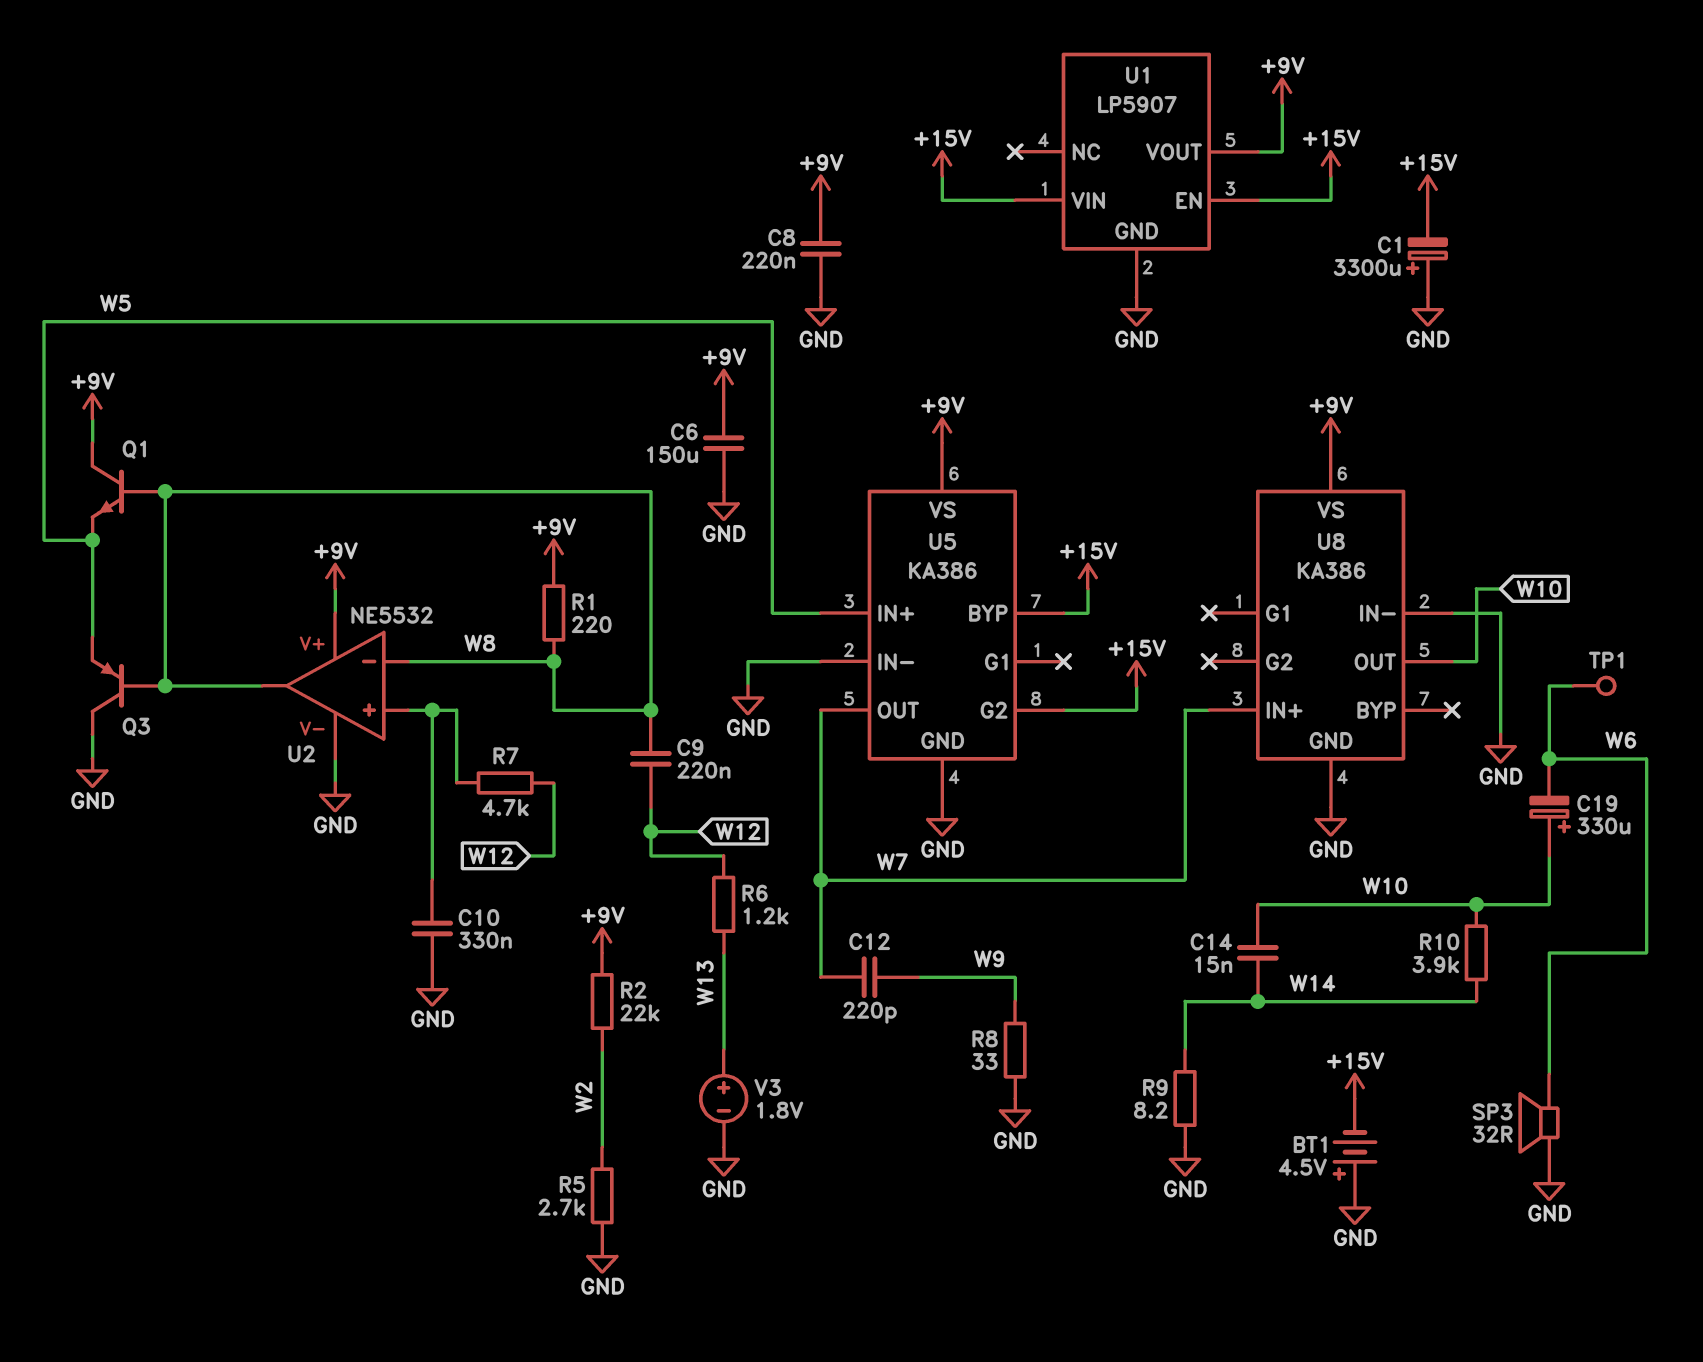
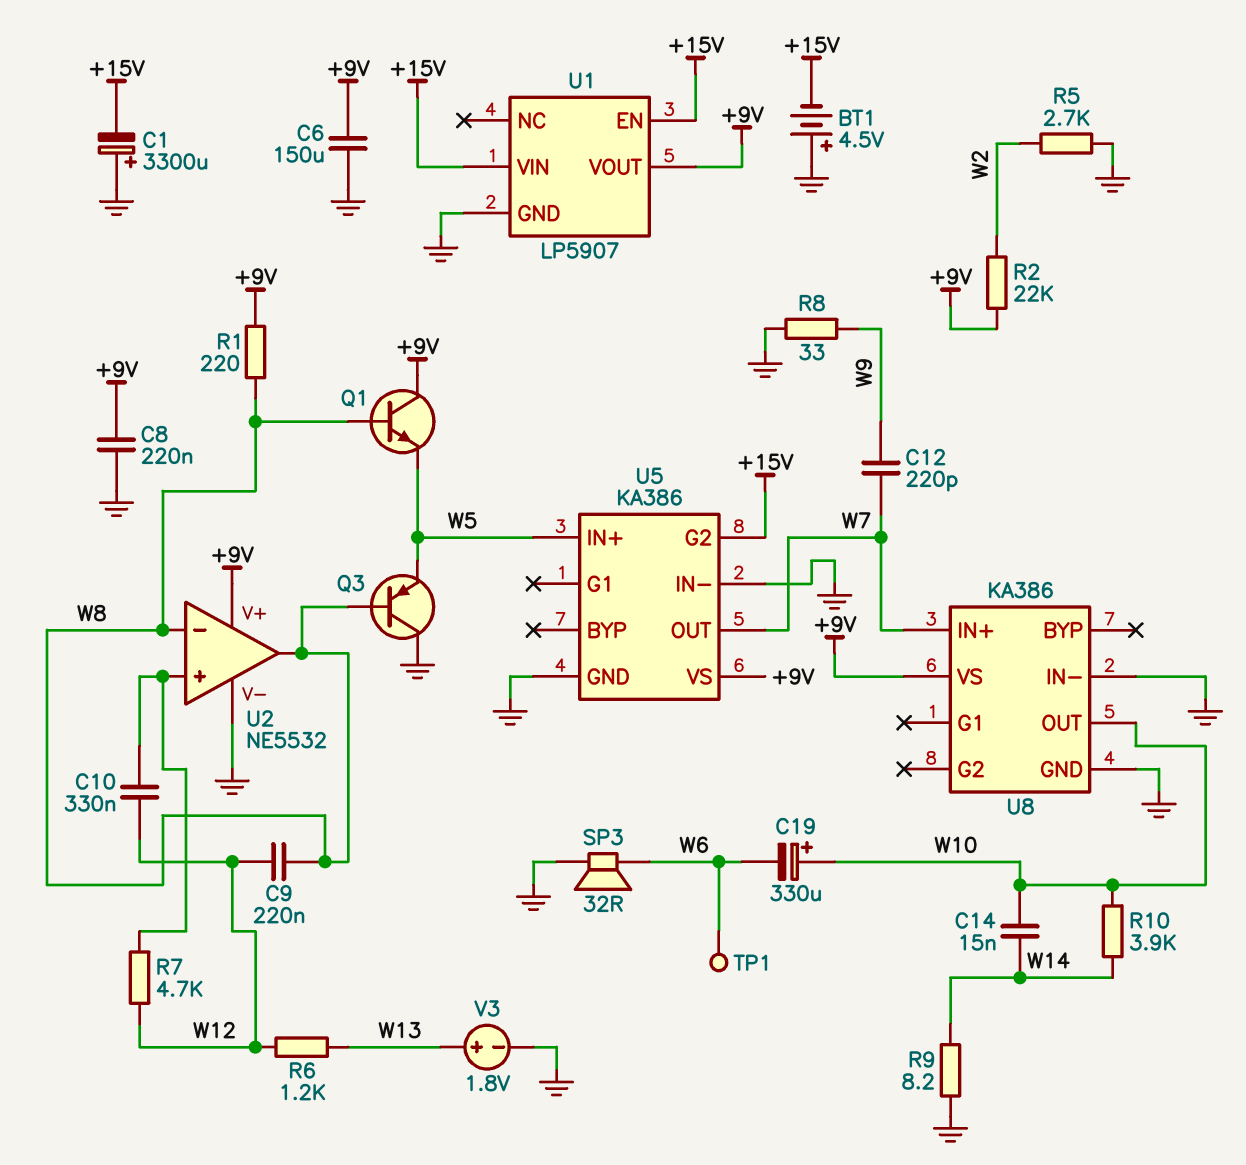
C10: 330nF (GND, U2/in+) -> 330nF (U2/in+, W12)
U5 pin BYP: +15V -> none

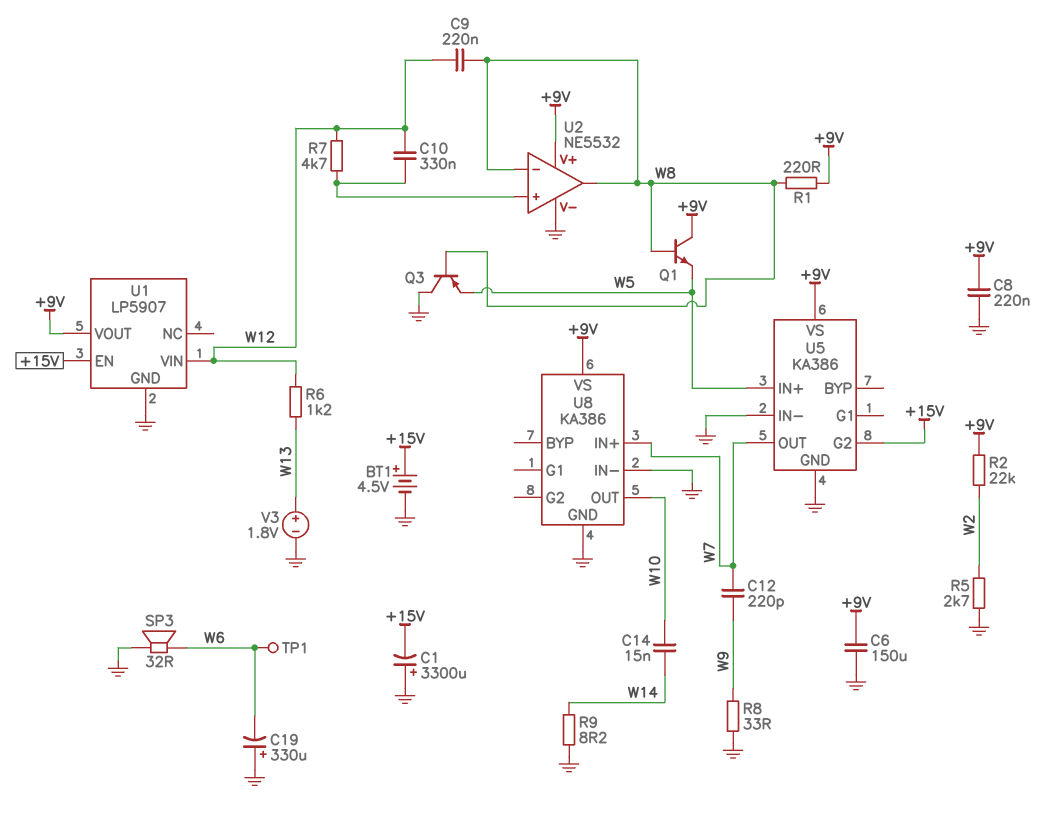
BT1: 4.5V (plus GND, minus +15V) -> 4.5V (plus +15V, minus GND)
C19: 330uF (plus W10, minus W6) -> 330uF (plus GND, minus W6)
R10: 3.9k (W10, W14) -> none
U1 pin VIN: +15V -> W12

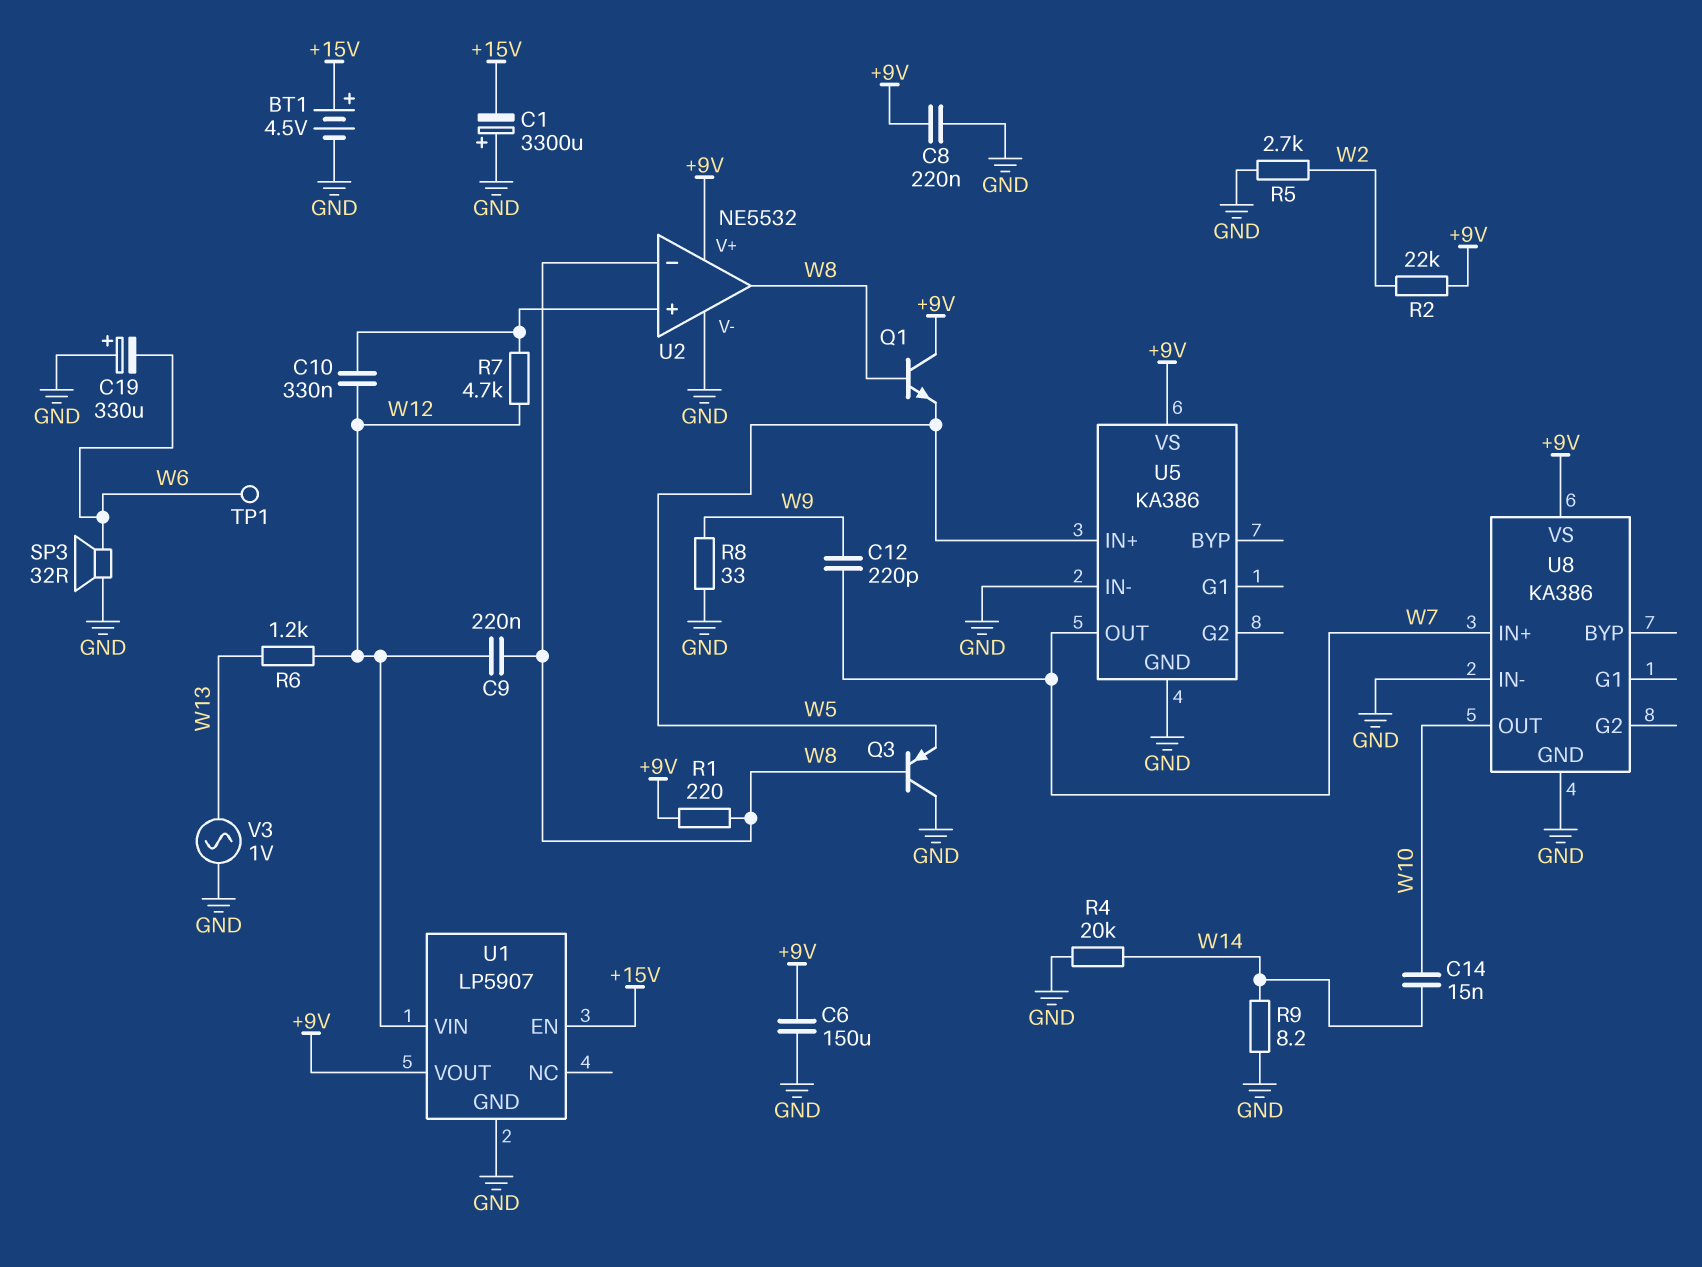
R4: none -> 20k (GND, W14)
U5 pin G2: +15V -> none
V3: 1.8V (plus W13, minus GND) -> AC 1V (GND, W13)

